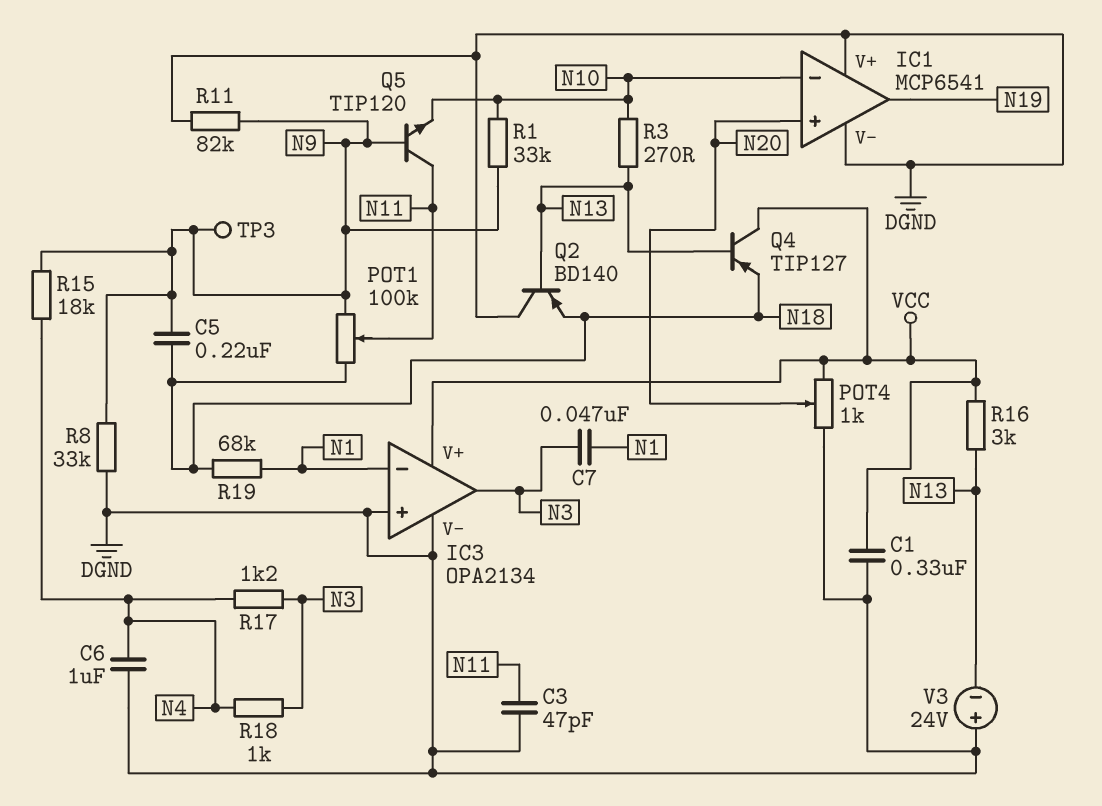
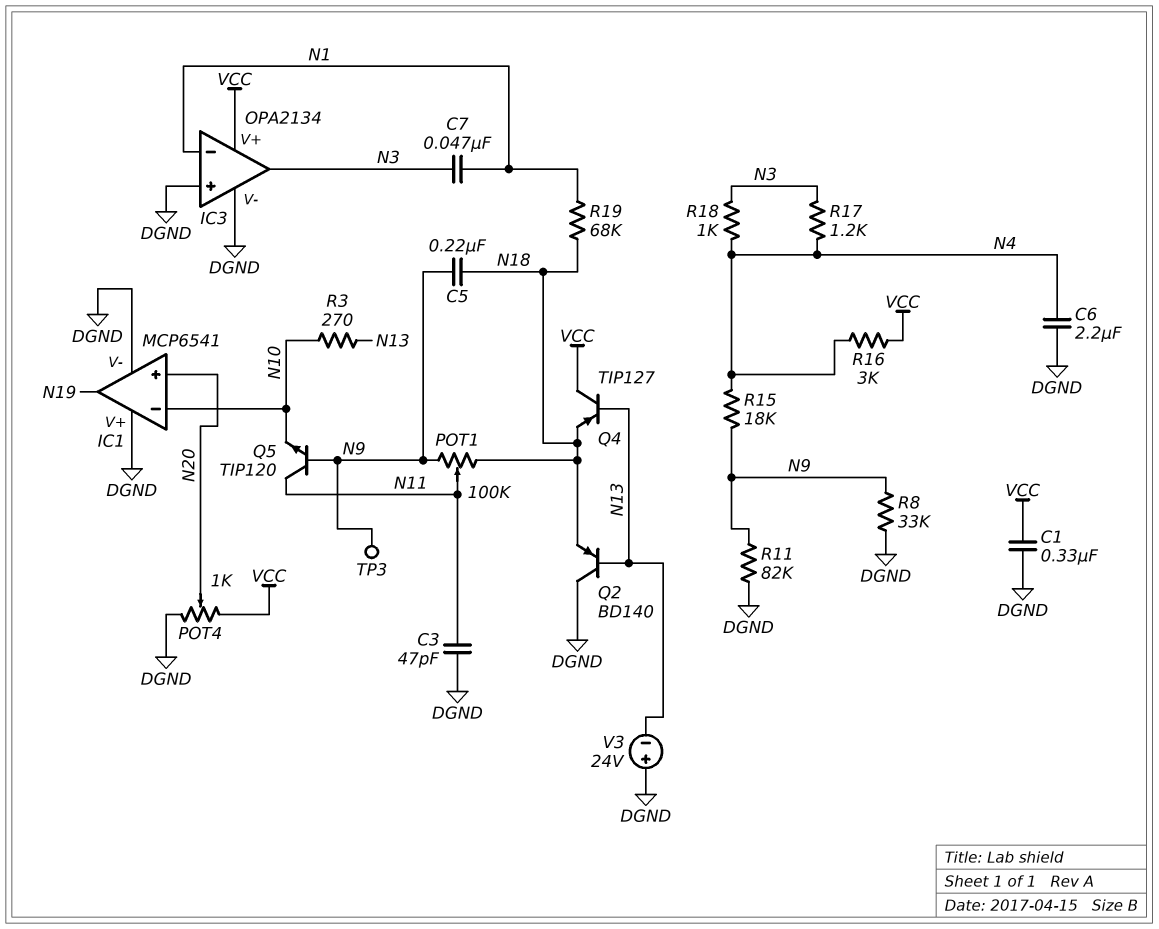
C6: 1uF (DGND, N4) -> 2.2uF (DGND, N4)
R1: 33k (N9, N10) -> none
R16: 3k (N13, VCC) -> 3k (N4, VCC)

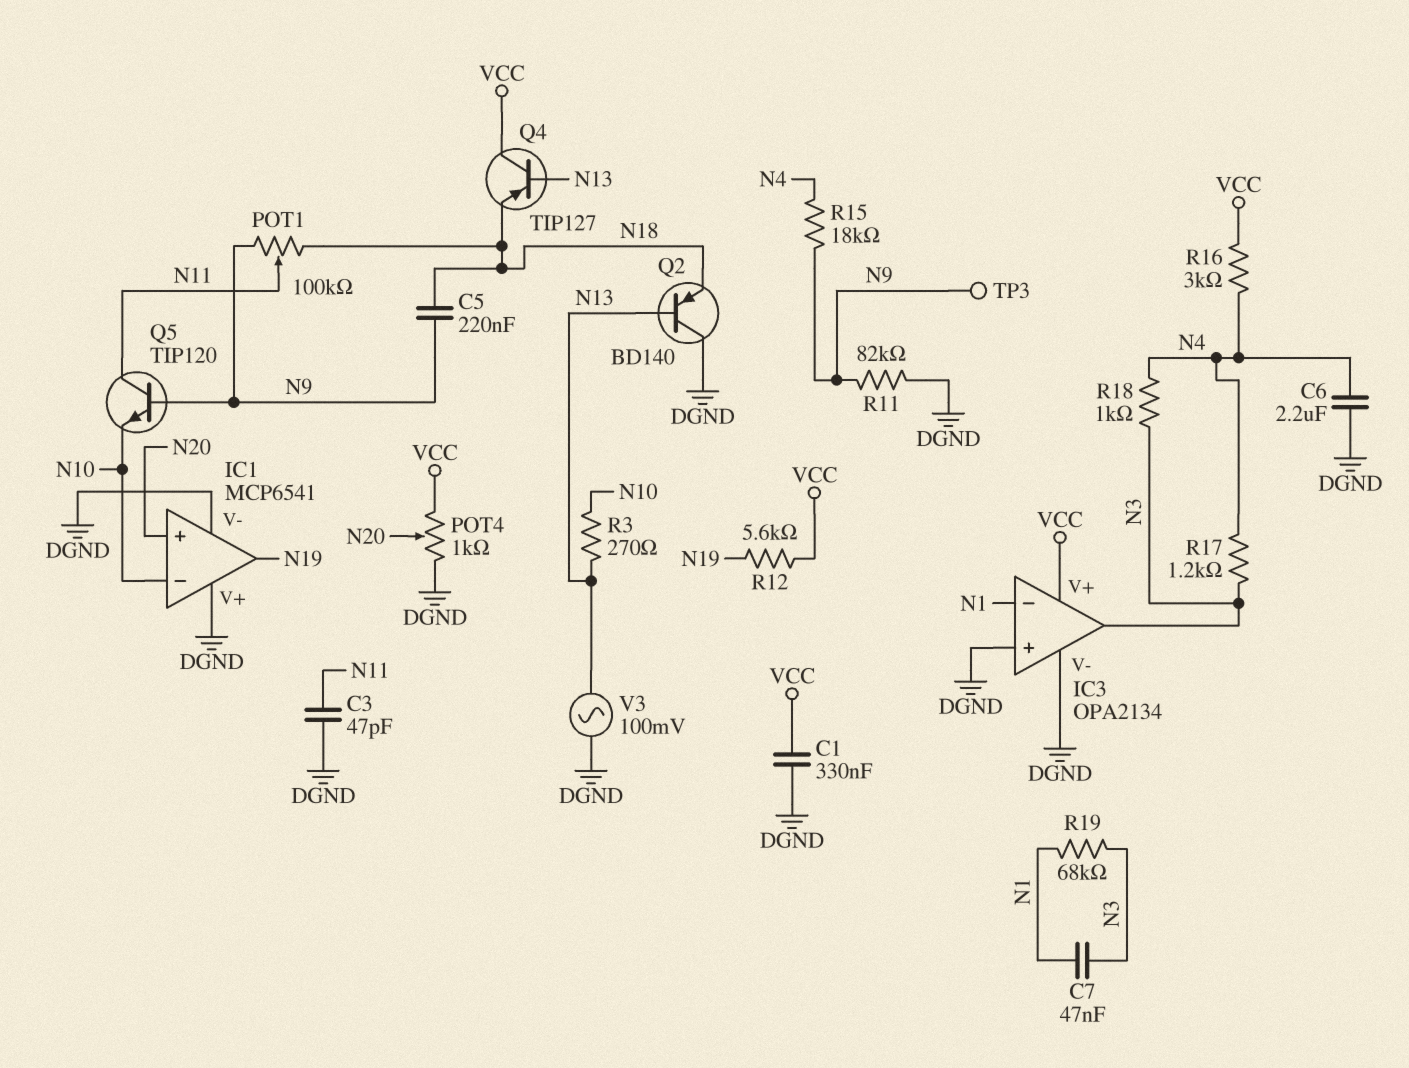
R8: 33k (DGND, N9) -> none
R12: none -> 5.6k (N19, VCC)
R19: 68k (N1, N18) -> 68k (N1, N3)
V3: 24V (plus DGND, minus N13) -> AC 100mV (DGND, N13)

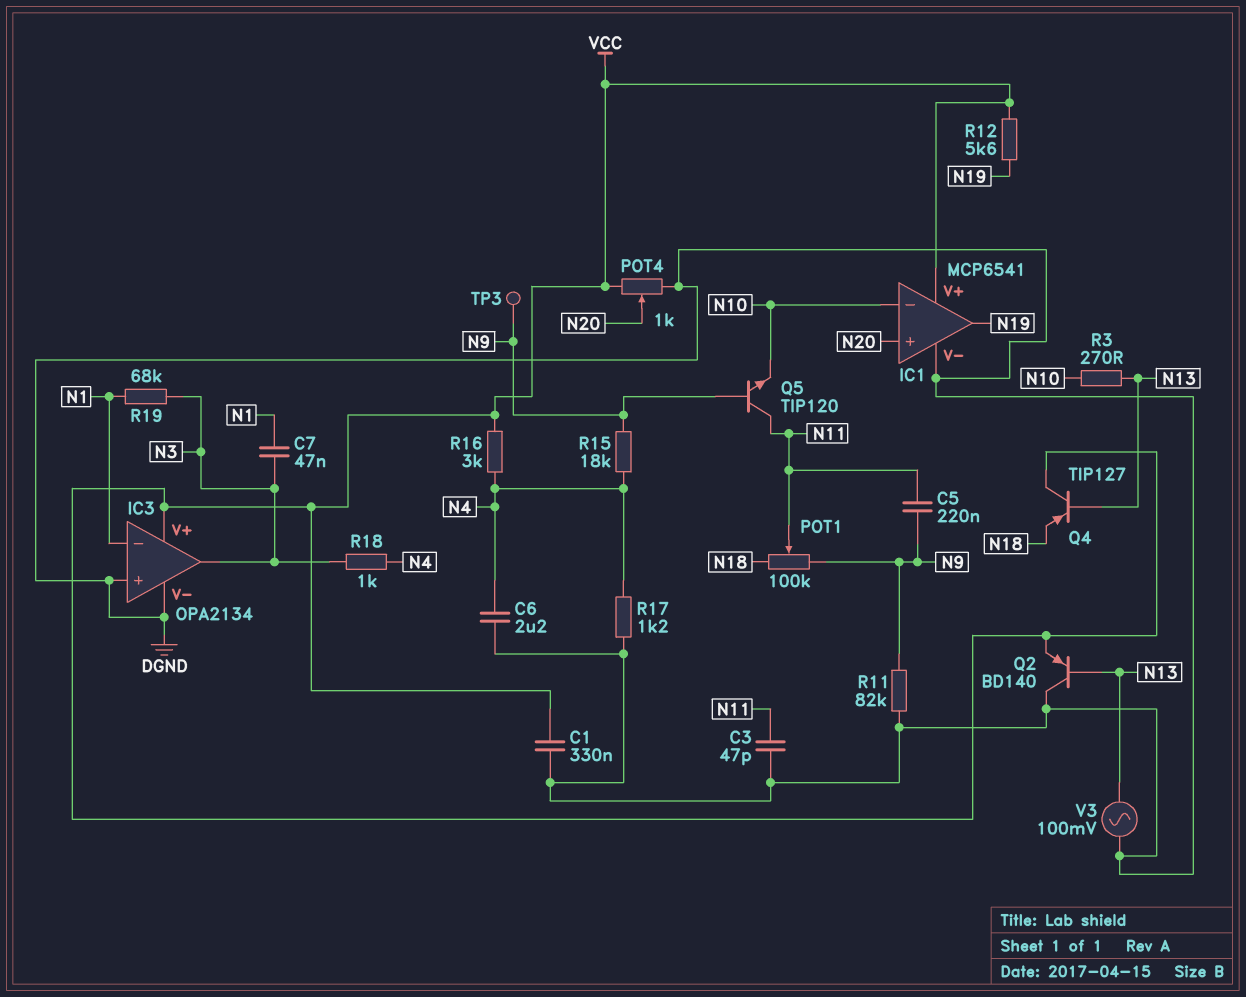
C5: 220nF (N9, N18) -> 220nF (N9, N11)
IC1 pin V+: DGND -> VCC
Q2: PNP BD140 (B N13, C DGND, E N18) -> PNP BD140 (B N13, C DGND, E VCC)
R17: 1.2k (N3, N4) -> 1.2k (DGND, N4)

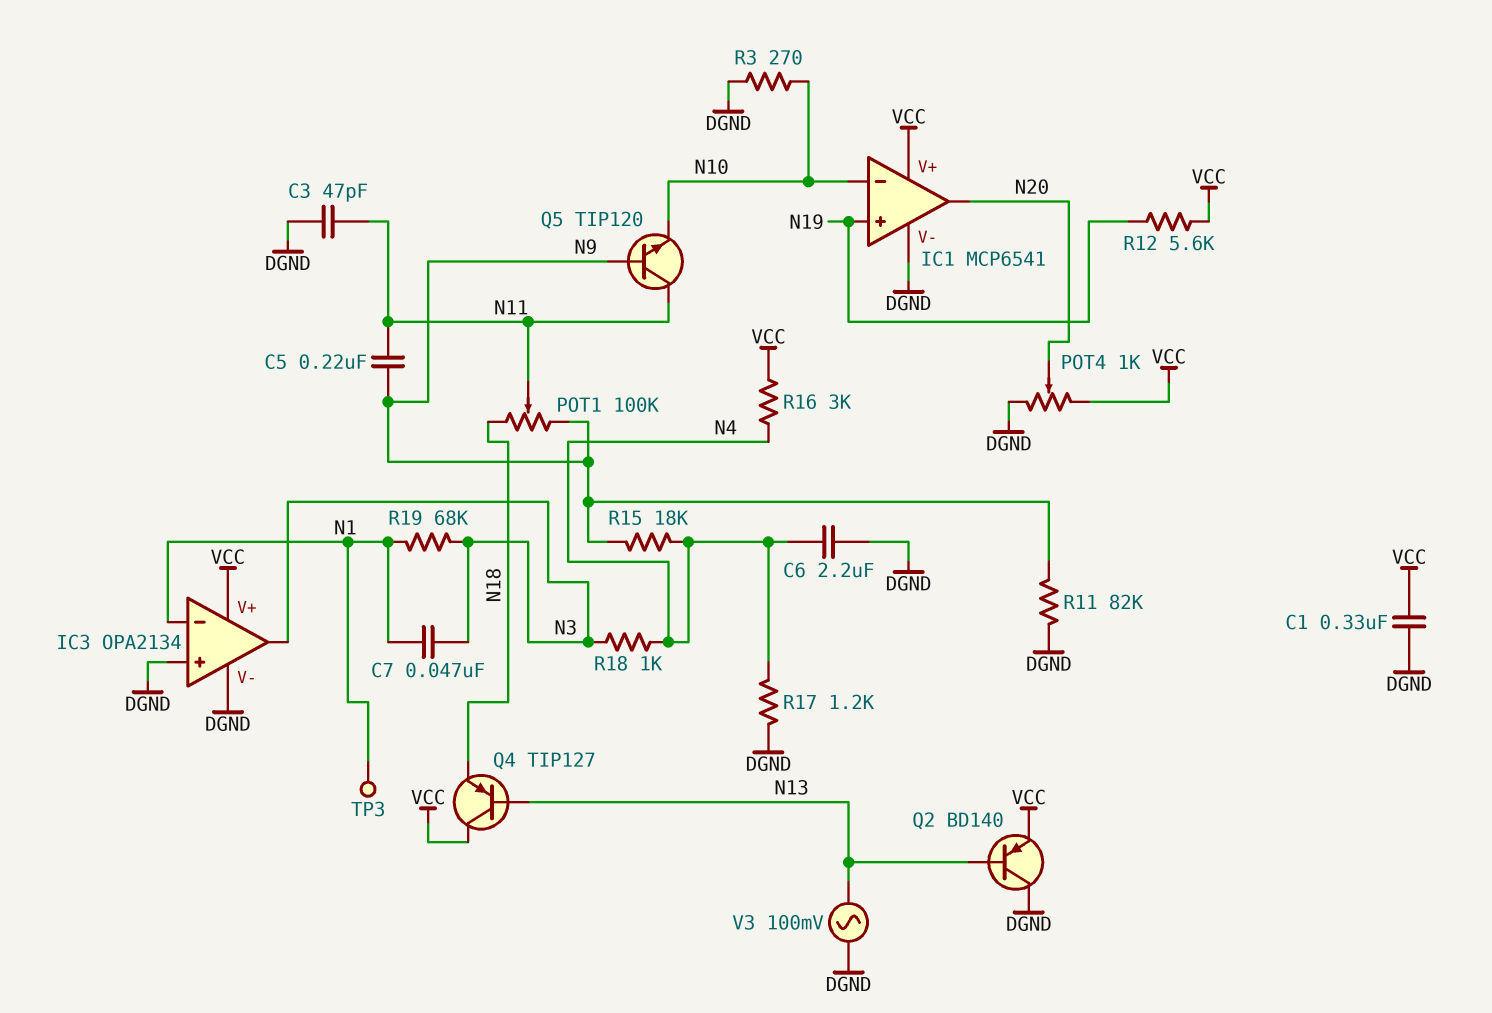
IC1 pin in+: N20 -> N19
IC1 pin out: N19 -> N20
R3: 270 (N10, N13) -> 270 (DGND, N10)
TP3: test point (N9) -> test point (N1)

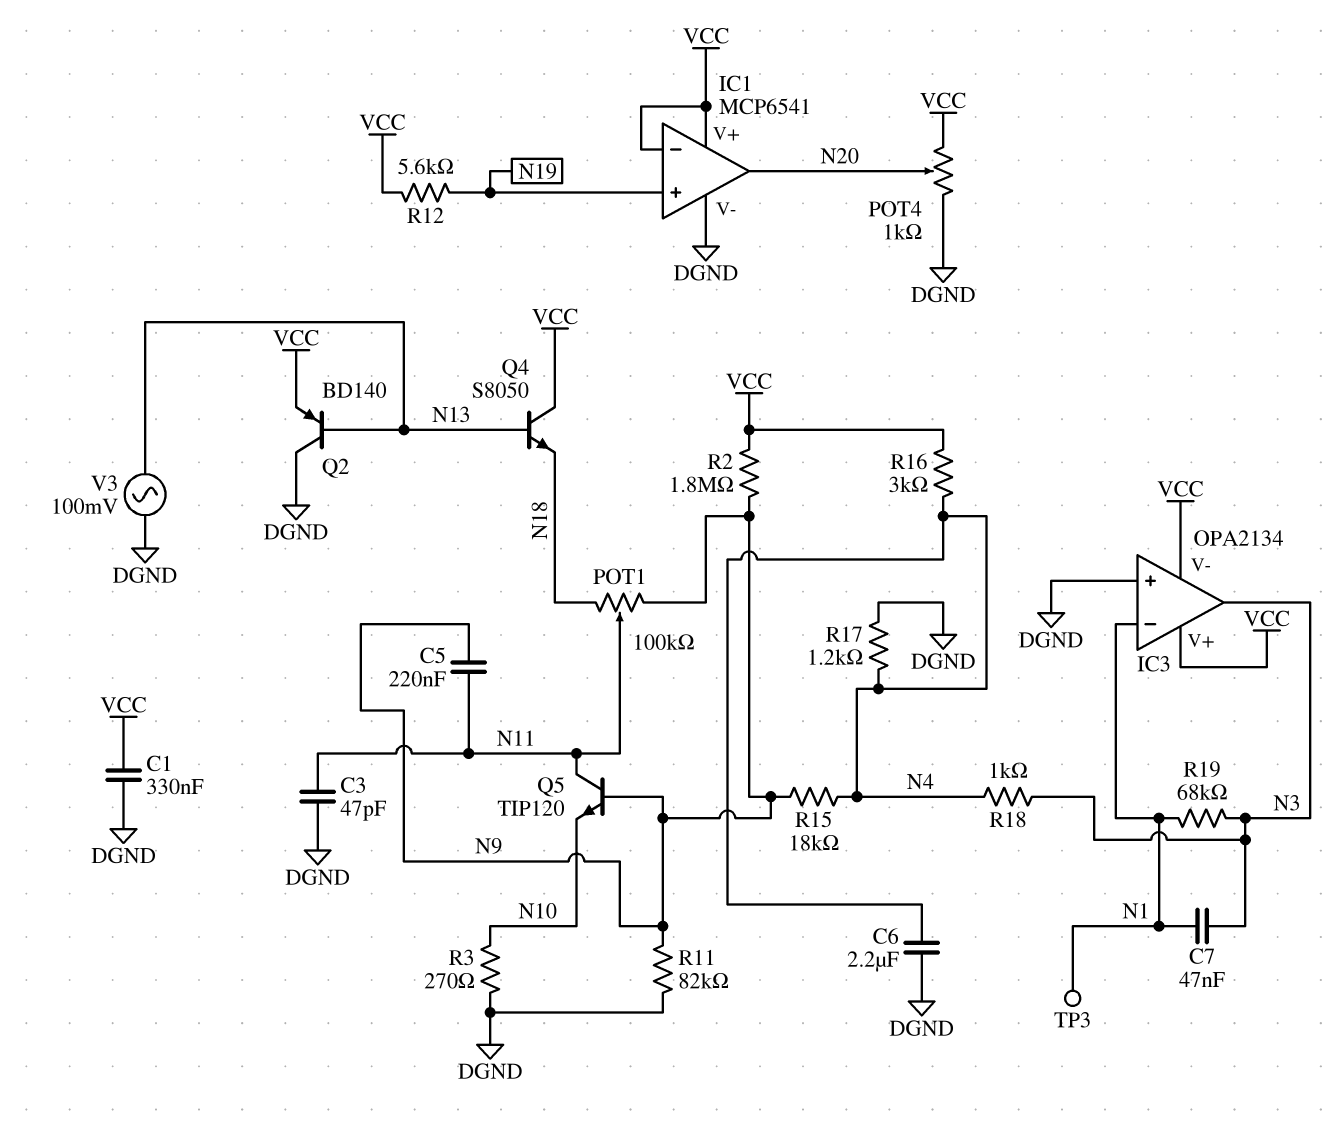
IC1 pin in-: N10 -> VCC
IC3 pin V-: DGND -> VCC
Q4: PNP TIP127 (B N13, C VCC, E N18) -> NPN S8050 (B N13, C VCC, E N18)
R2: none -> 1.8M (N9, VCC)

